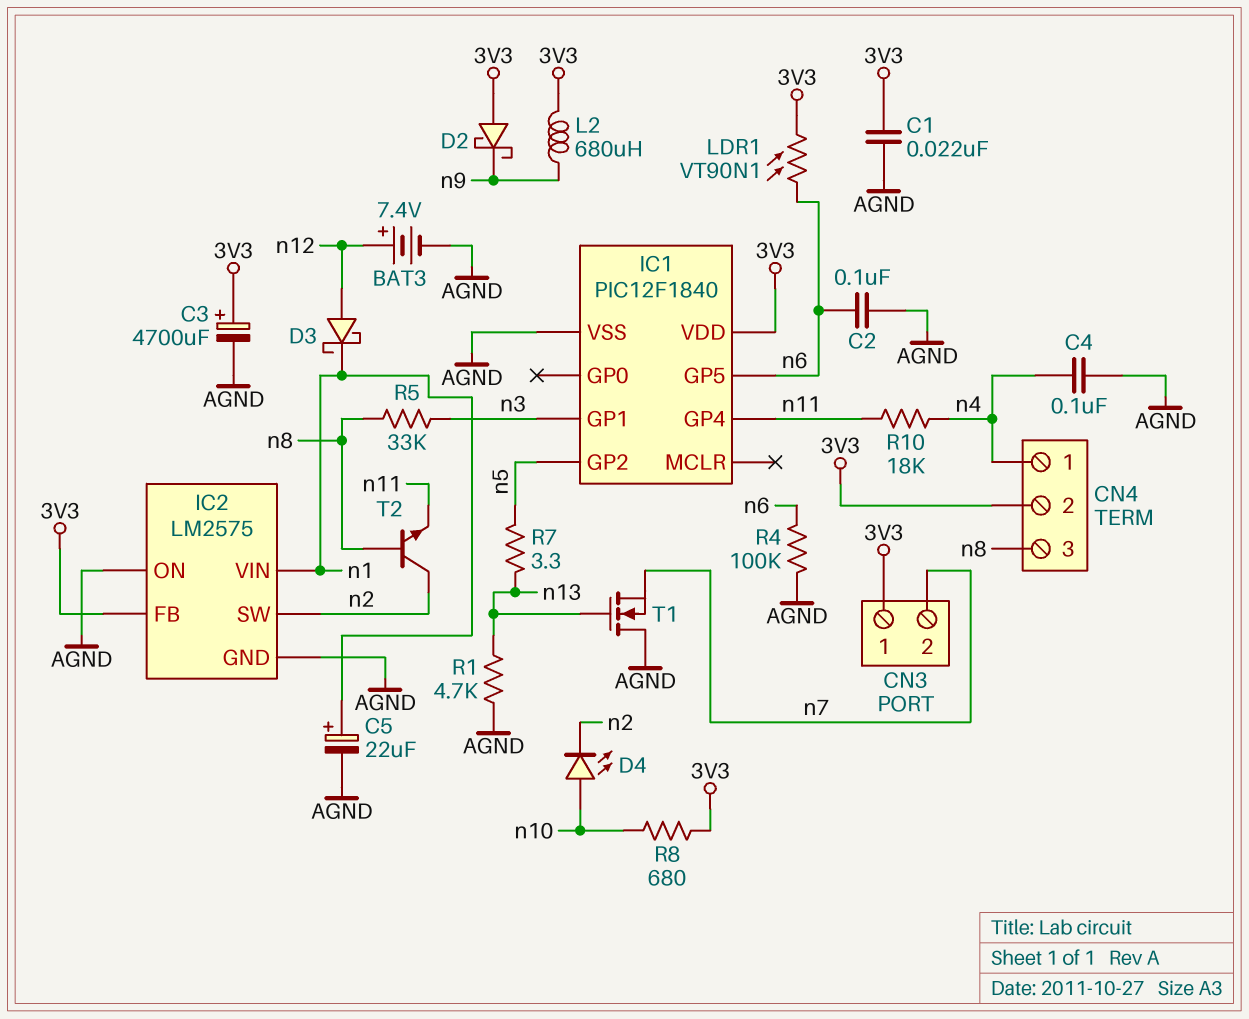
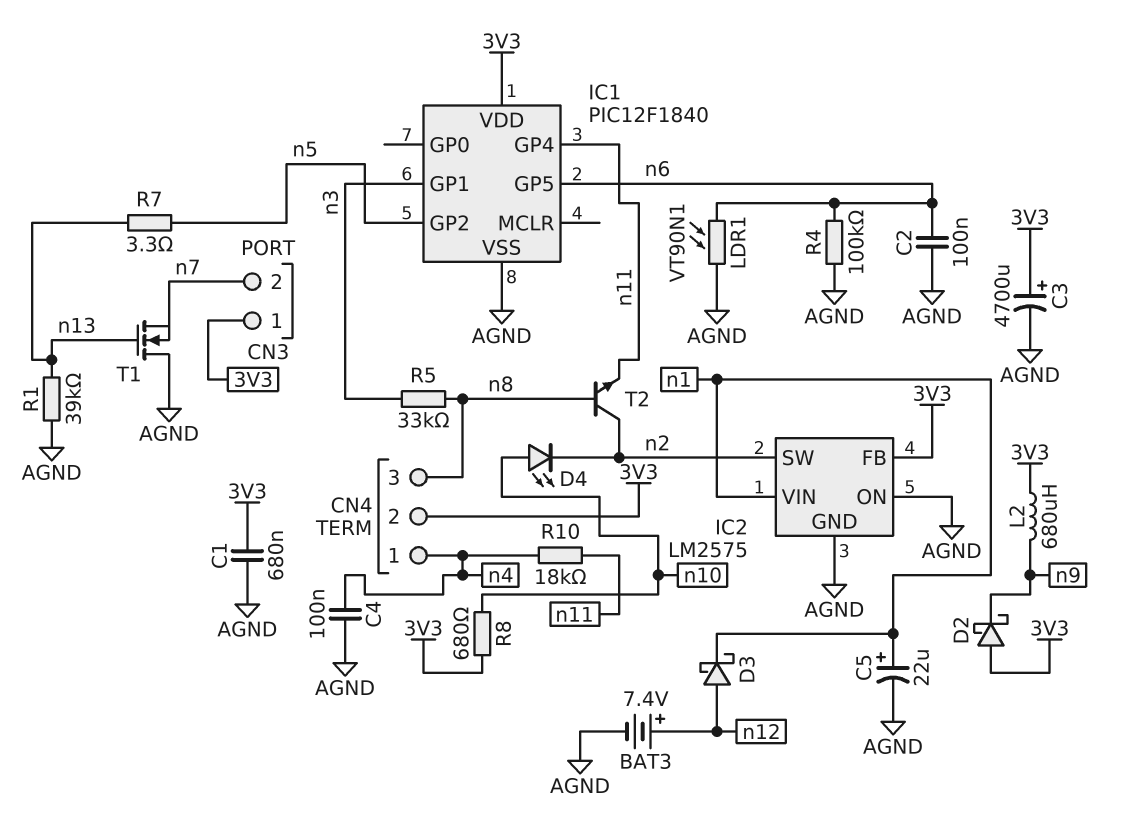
C1: 22nF (3V3, AGND) -> 680nF (3V3, AGND)
LDR1: VT90N1 (3V3, n6) -> VT90N1 (AGND, n6)
R1: 4.7k (AGND, n13) -> 39k (AGND, n13)

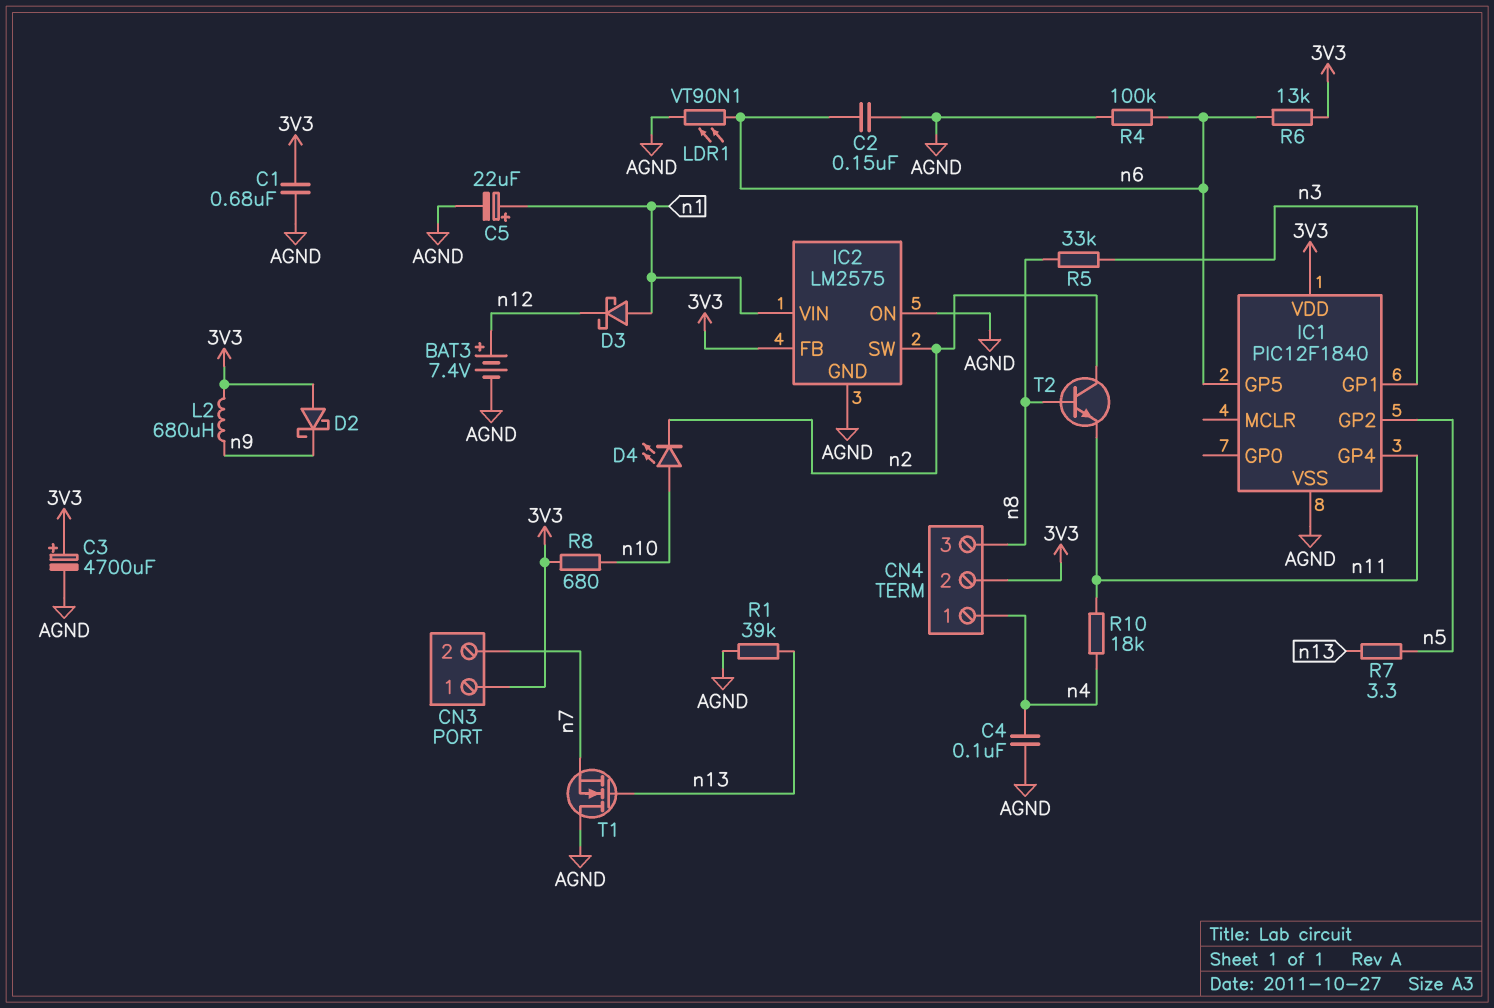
C2: 100nF (AGND, n6) -> 150nF (AGND, n6)
D3: schottky (A n12, K n1) -> schottky (A n1, K n12)
R6: none -> 13k (3V3, n6)

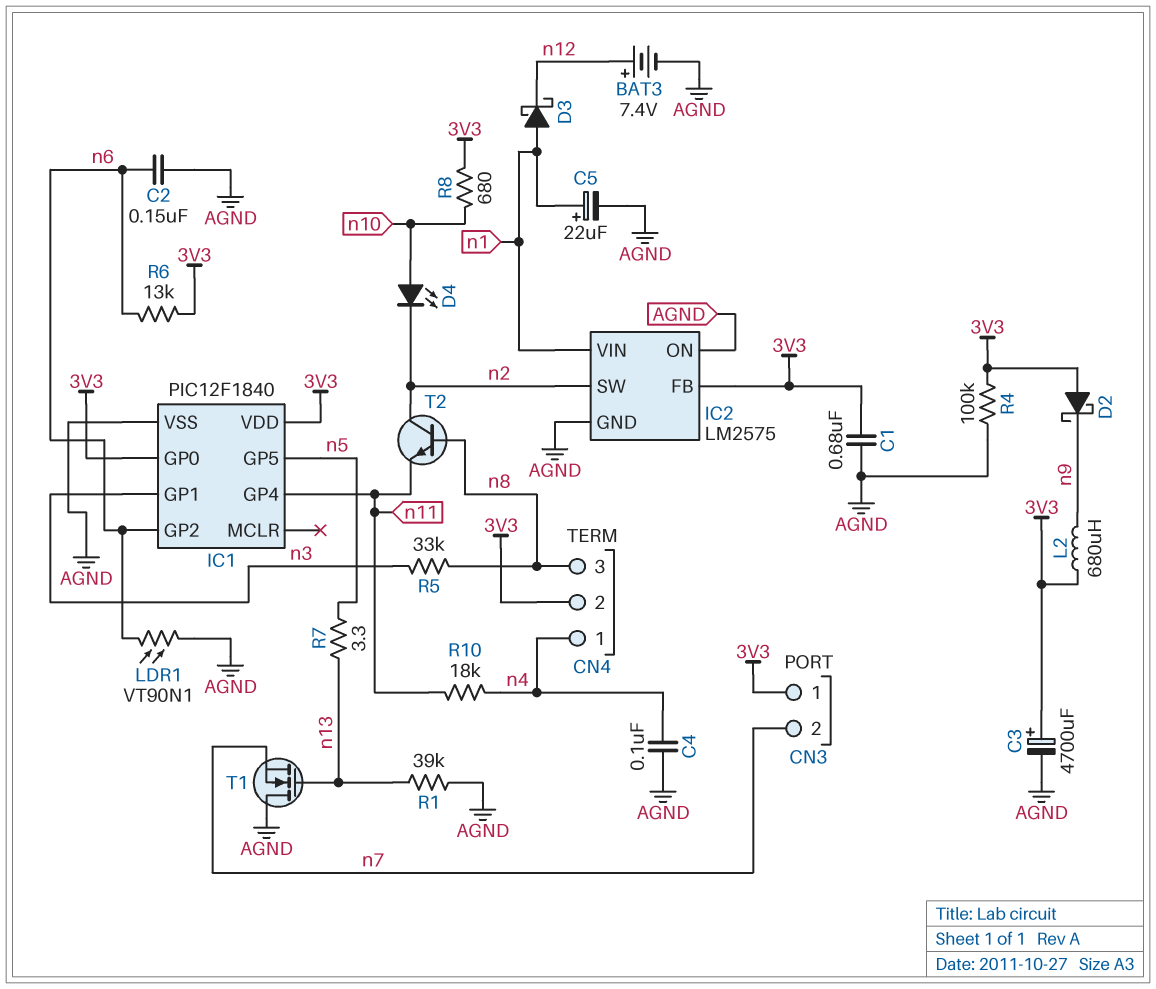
IC1 pin GP0: none -> 3V3
IC1 pin GP2: n5 -> n6
IC1 pin GP5: n6 -> n5
R4: 100k (AGND, n6) -> 100k (3V3, AGND)

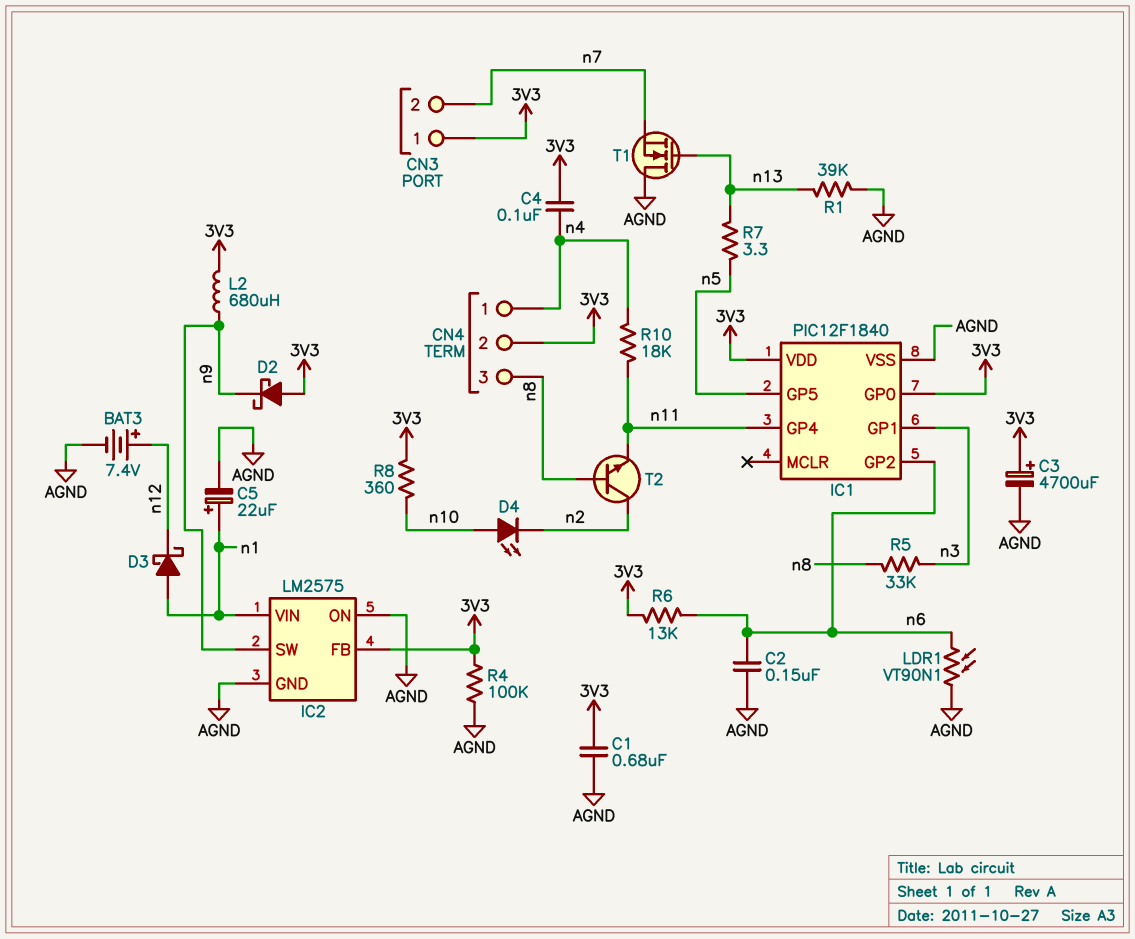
C4: 100nF (AGND, n4) -> 100nF (3V3, n4)
IC2 pin SW: n2 -> n9
R8: 680 (3V3, n10) -> 360 (3V3, n10)

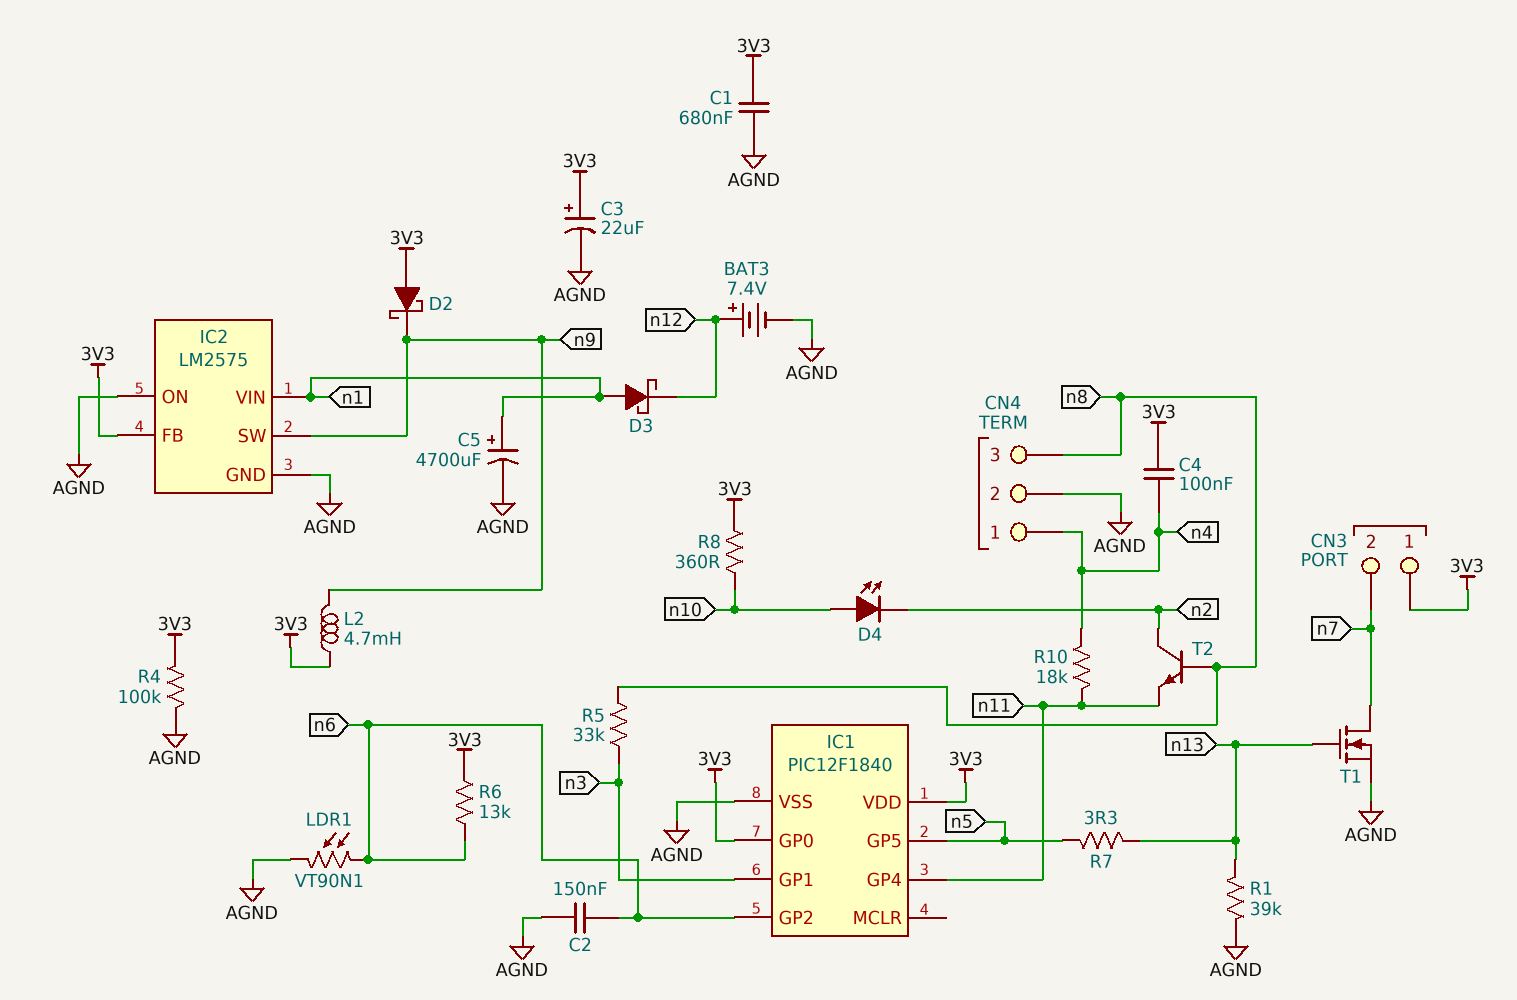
C3: 4700uF (plus 3V3, minus AGND) -> 22uF (plus 3V3, minus AGND)
C5: 22uF (plus n1, minus AGND) -> 4700uF (plus n1, minus AGND)
CN4 pin 2: 3V3 -> AGND
L2: 680uH (3V3, n9) -> 4.7mH (3V3, n9)
T1: NMOS (G n13, D AGND, S n7) -> NMOS (G n13, D n7, S AGND)

